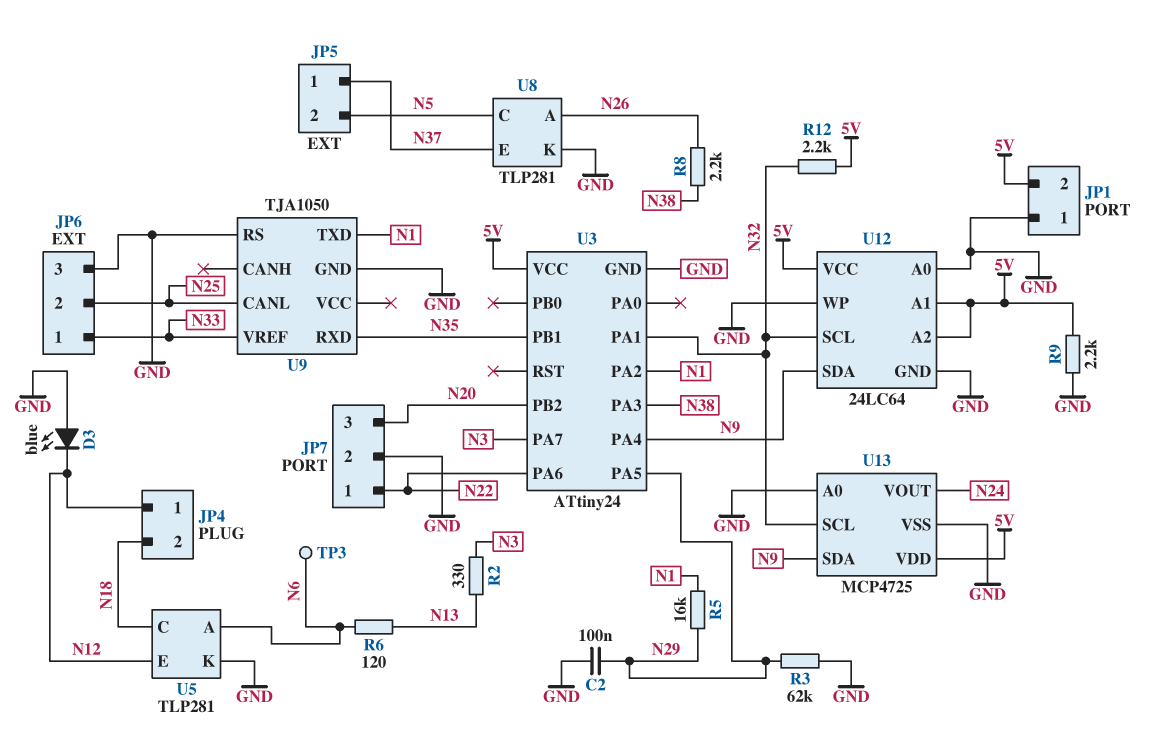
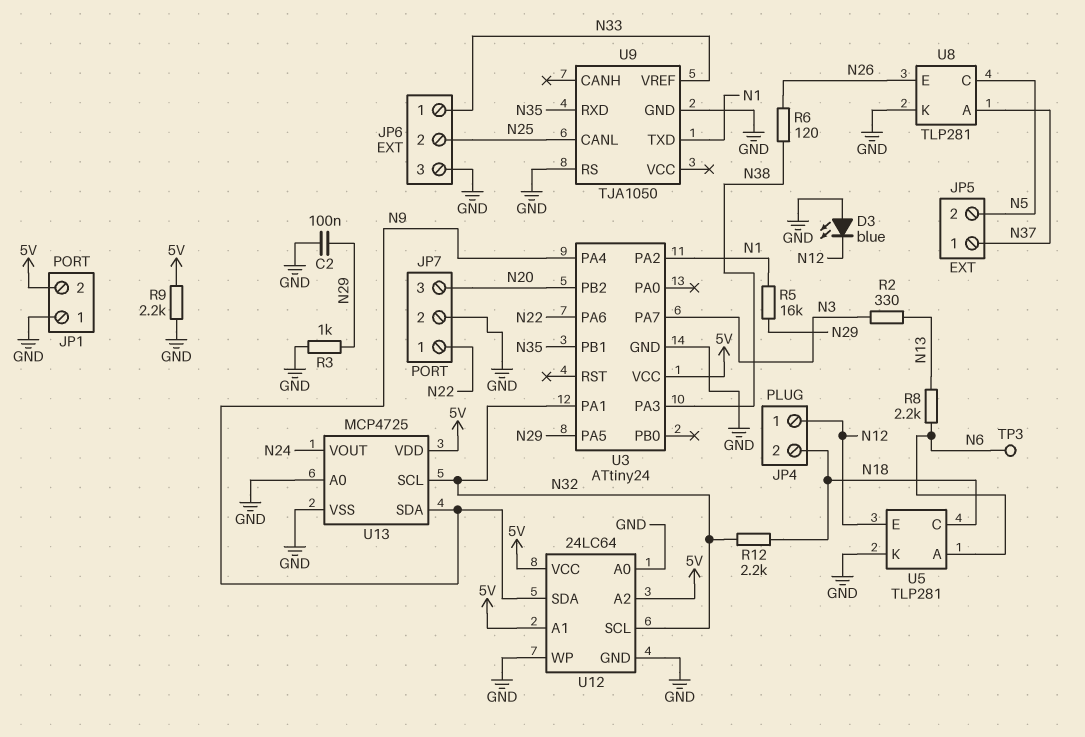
R3: 62k (GND, N29) -> 1k (GND, N29)
R6: 120 (N6, N13) -> 120 (N26, N38)
R8: 2.2k (N26, N38) -> 2.2k (N6, N13)
R12: 2.2k (5V, N32) -> 2.2k (N18, N32)
U8 pin A: N26 -> N37
U8 pin E: N37 -> N26

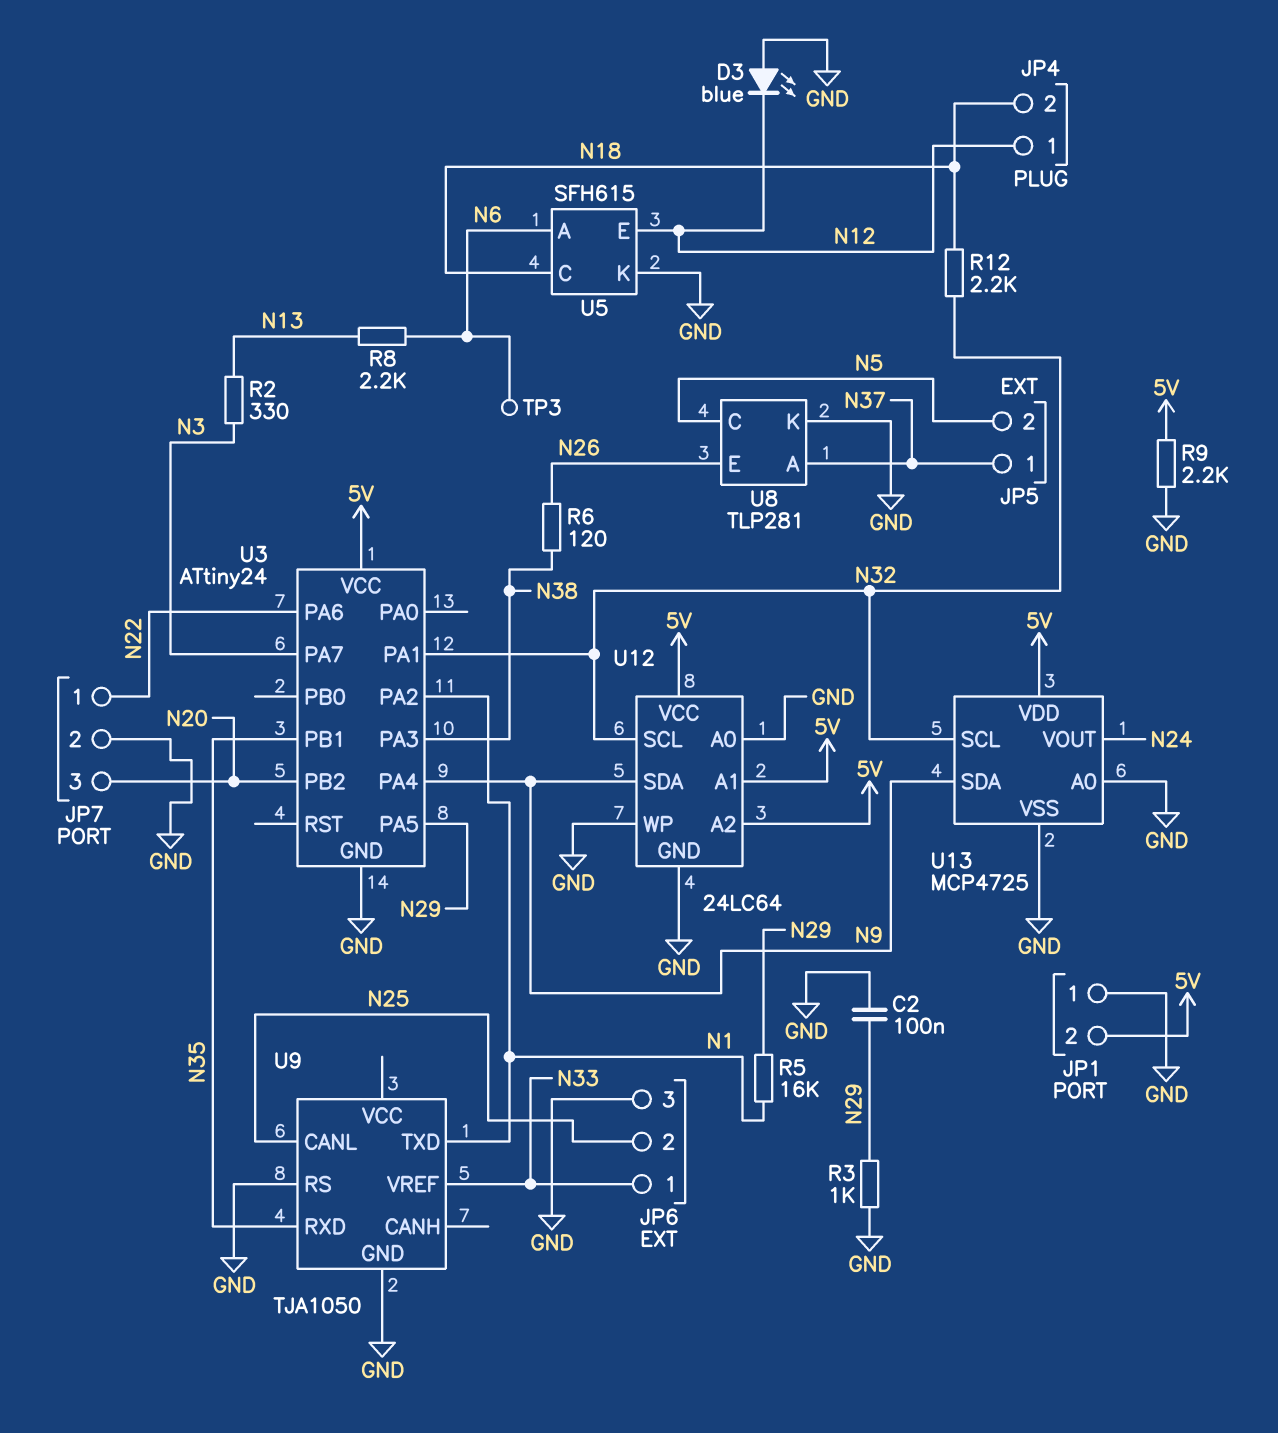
U5: TLP281 -> SFH615

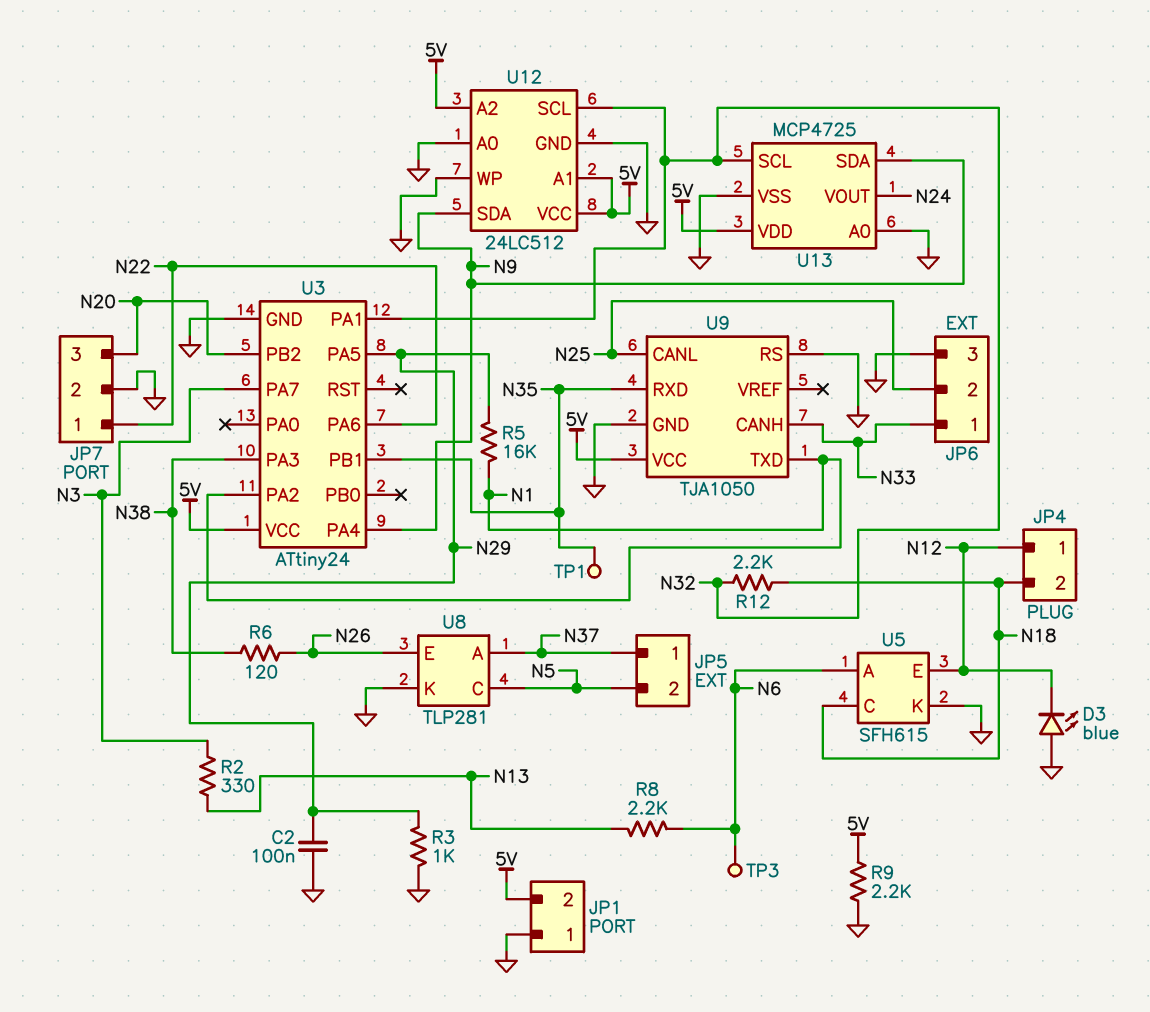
TP1: none -> test point (N35)
U9 pin CANH: none -> N33
U9 pin VCC: none -> 5V
U9 pin VREF: N33 -> none
U12: 24LC64 -> 24LC512

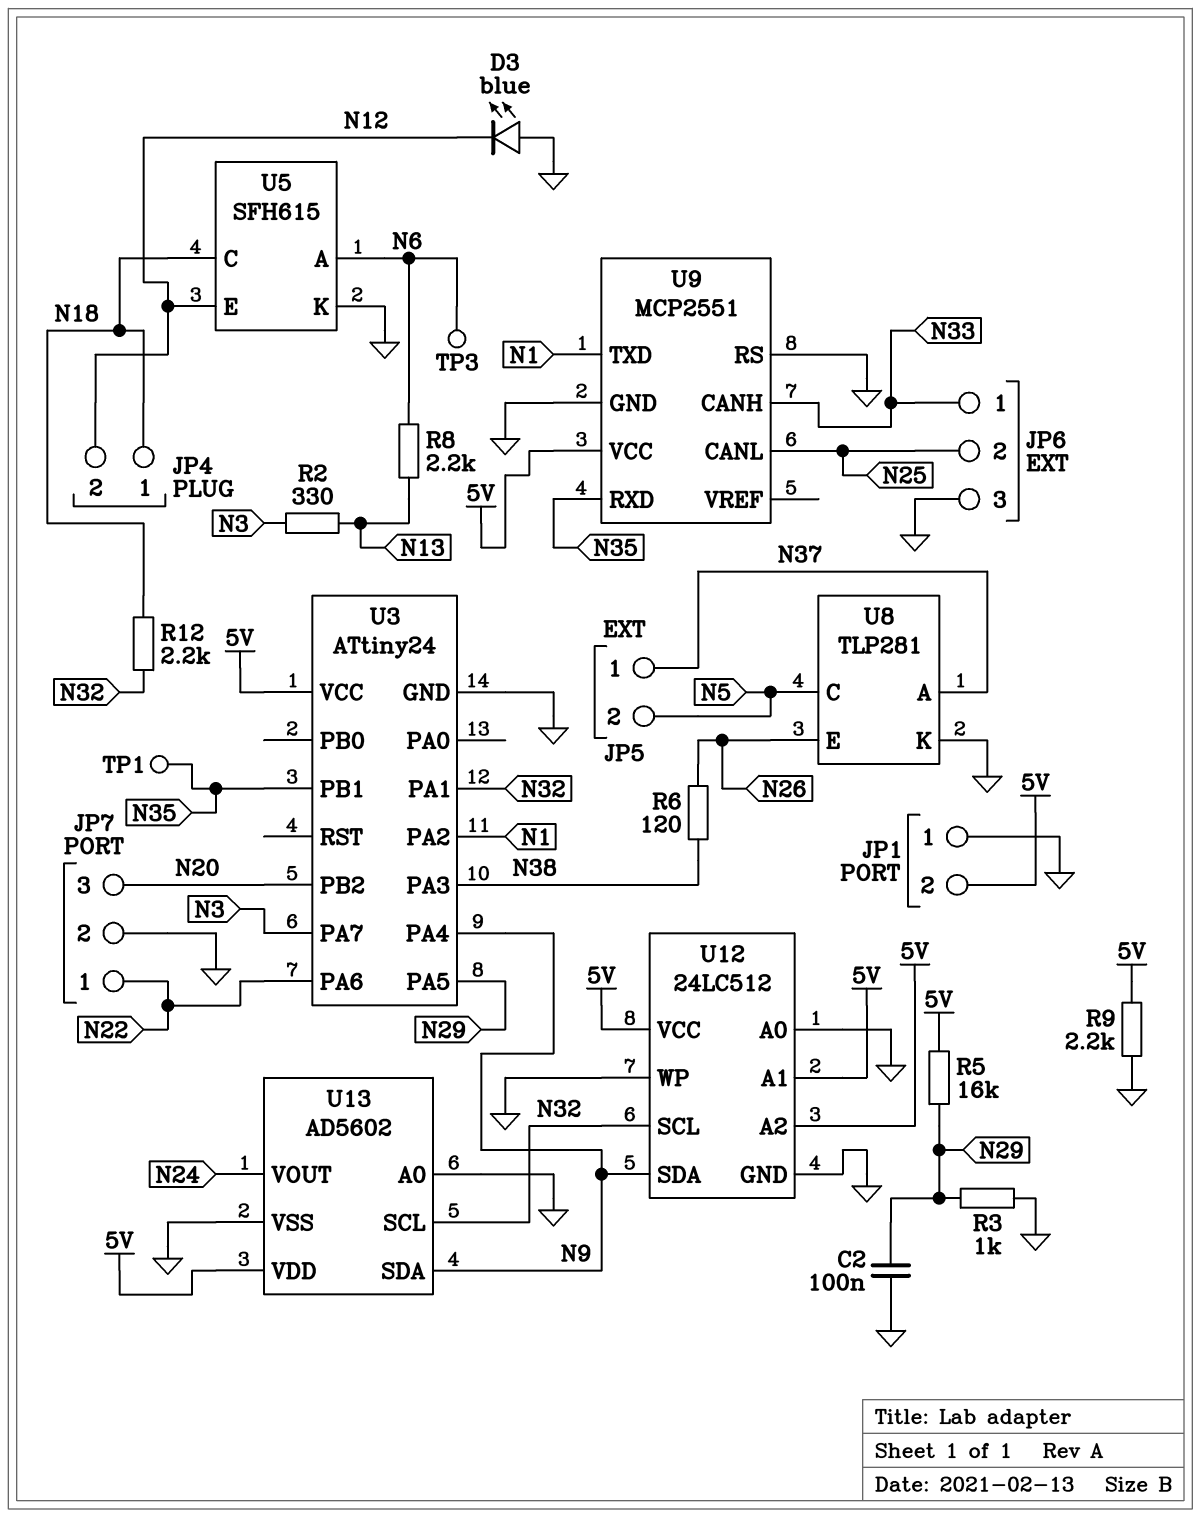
JP4 pin 1: N12 -> N18
JP4 pin 2: N18 -> N12
R5: 16k (N1, N29) -> 16k (5V, N29)
U9: TJA1050 -> MCP2551
U13: MCP4725 -> AD5602

